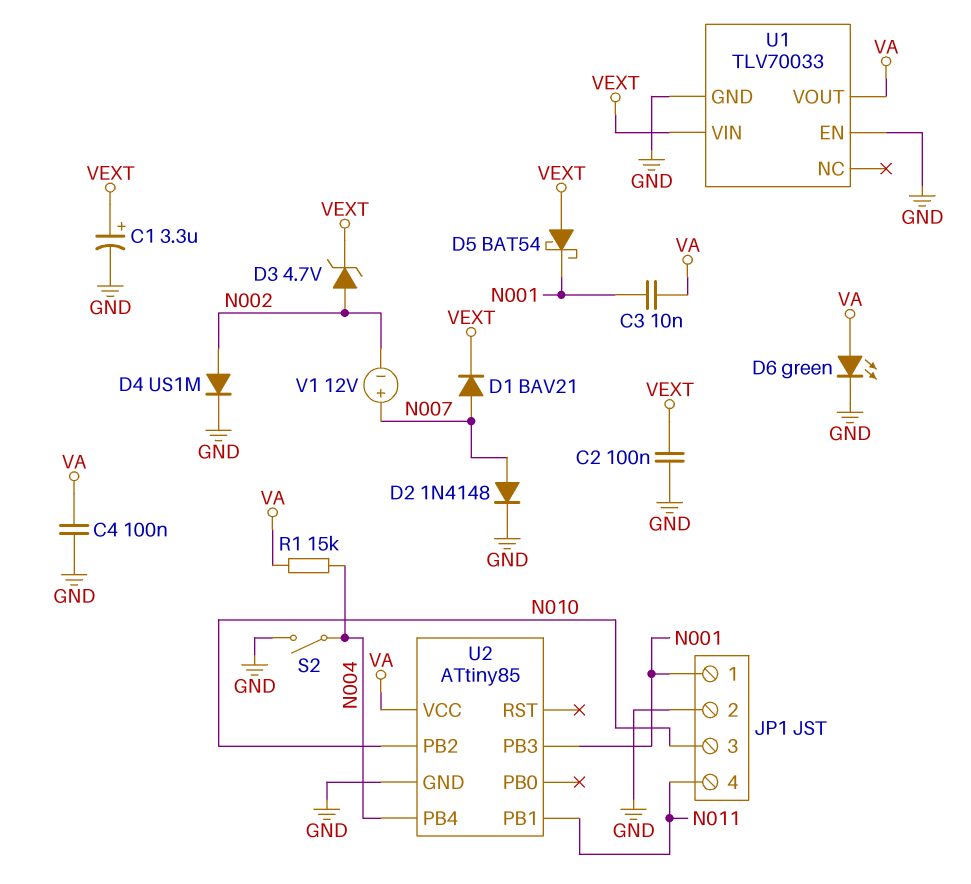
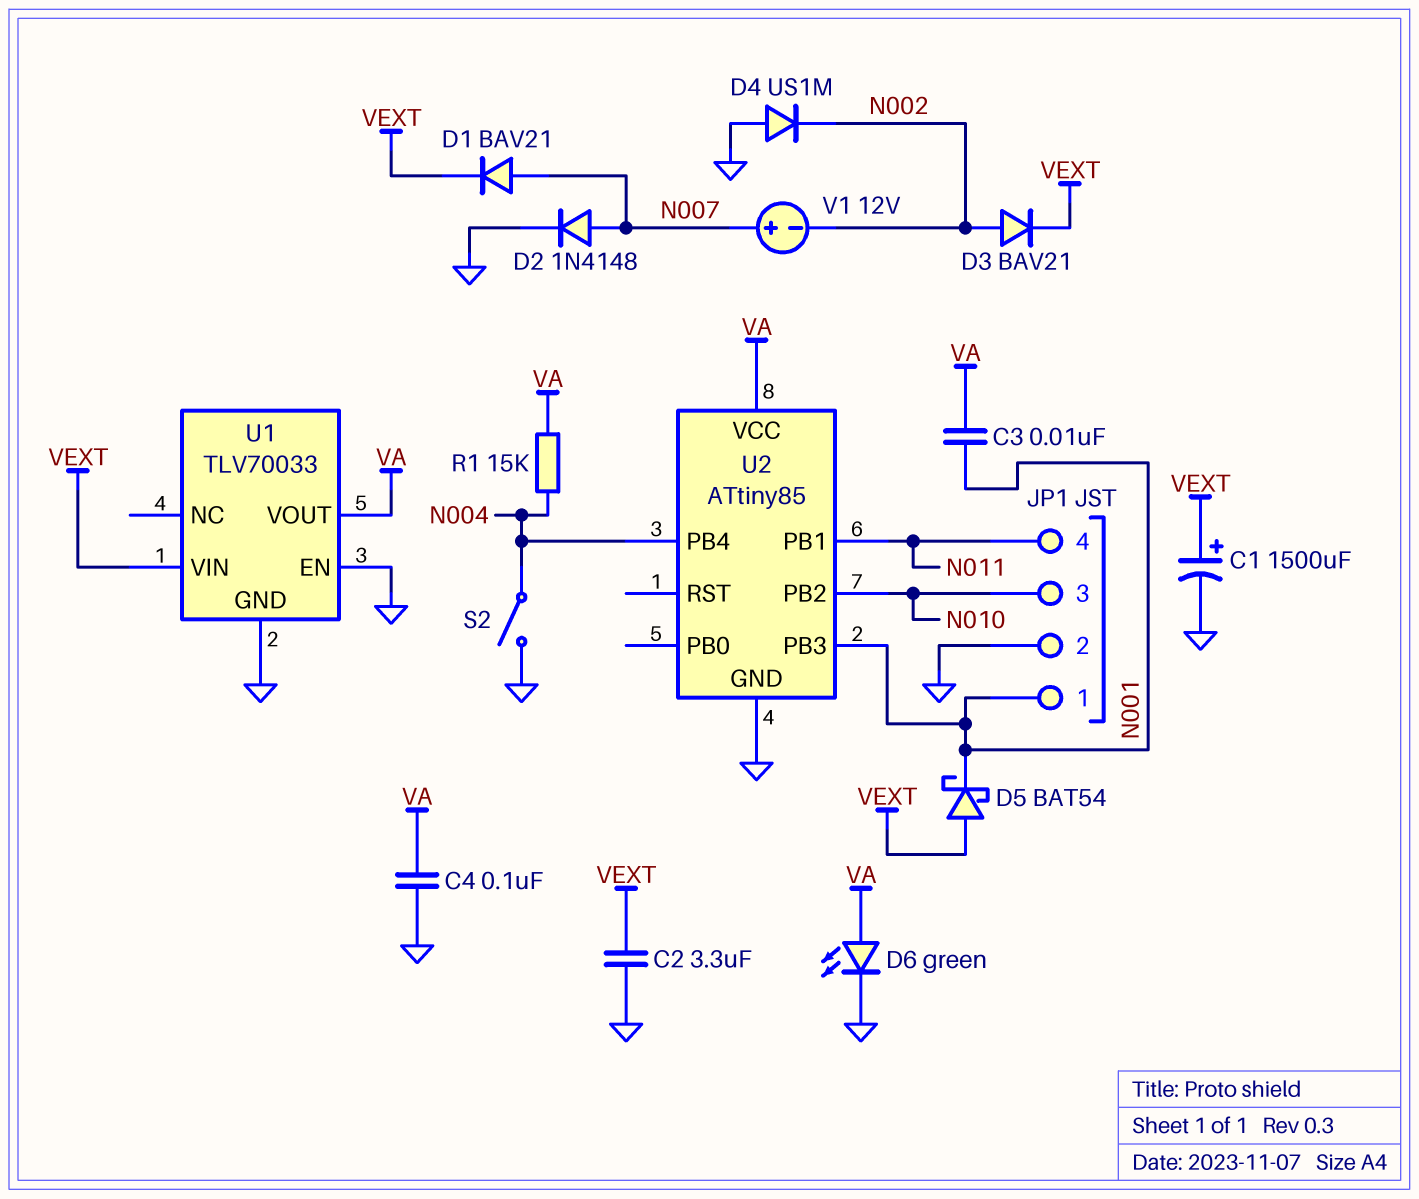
C1: 3.3uF (plus VEXT, minus GND) -> 1500uF (plus VEXT, minus GND)
C2: 100nF (GND, VEXT) -> 3.3uF (GND, VEXT)
D3: zener 4.7V (A N002, K VEXT) -> diode BAV21 (A N002, K VEXT)
D4: diode US1M (A N002, K GND) -> diode US1M (A GND, K N002)

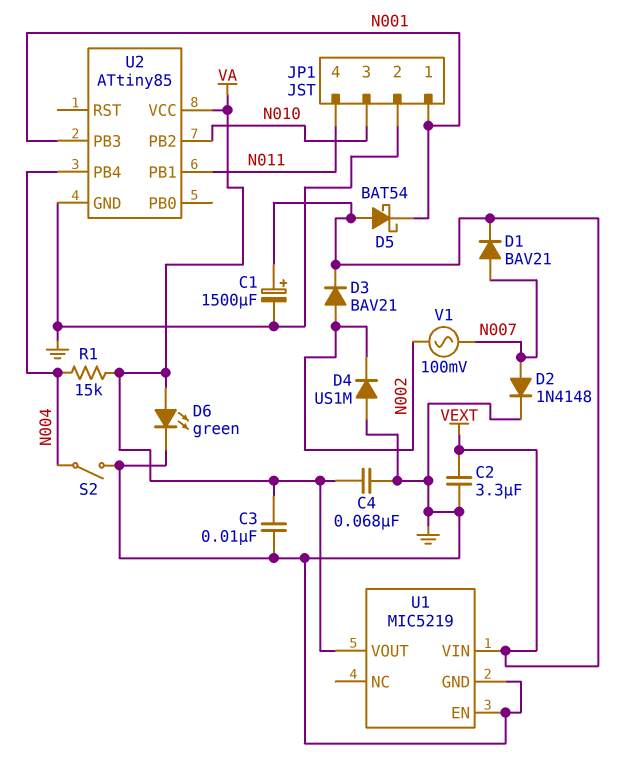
C3: 10nF (N001, VA) -> 10nF (GND, VA)
C4: 100nF (GND, VA) -> 68nF (GND, VA)
U1: TLV70033 -> MIC5219
V1: 12V (plus N007, minus N002) -> AC 100mV (N002, N007)

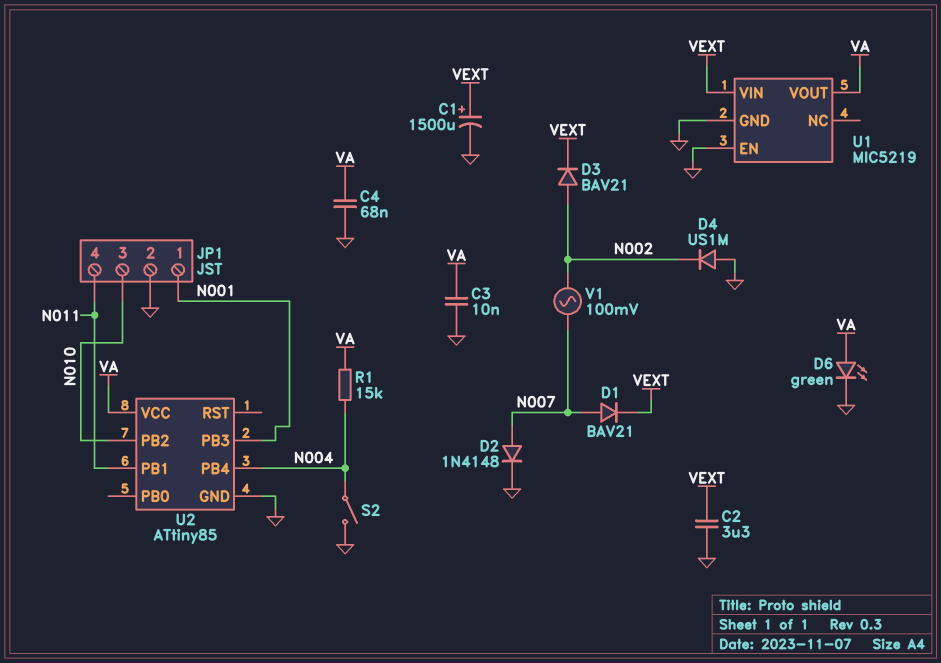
D5: schottky BAT54 (A VEXT, K N001) -> none

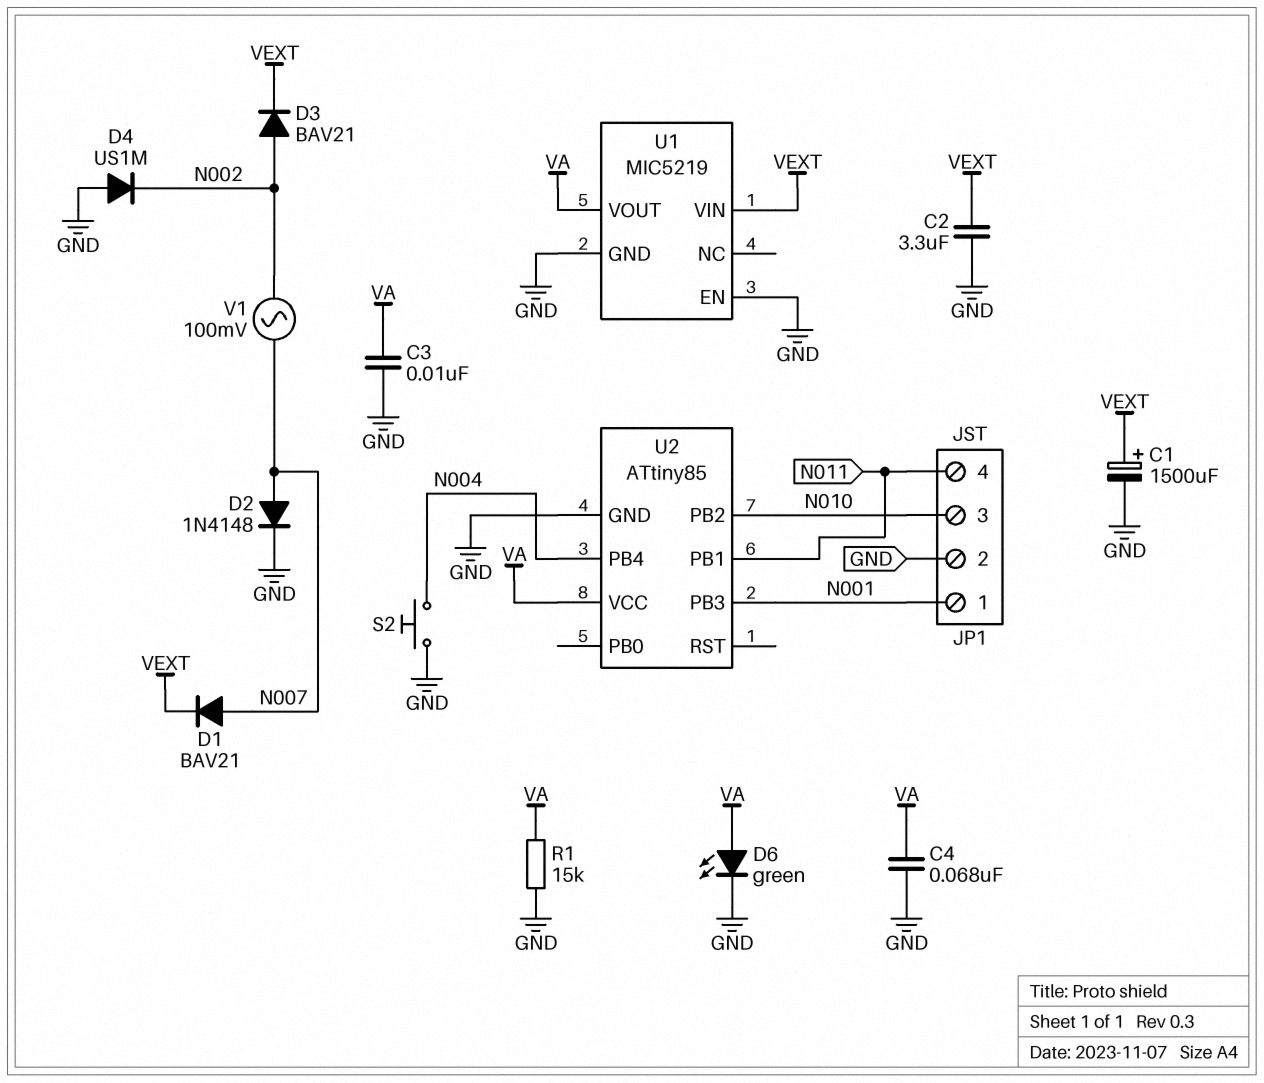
R1: 15k (N004, VA) -> 15k (GND, VA)
S2: switch (GND, N004) -> button (GND, N004)

